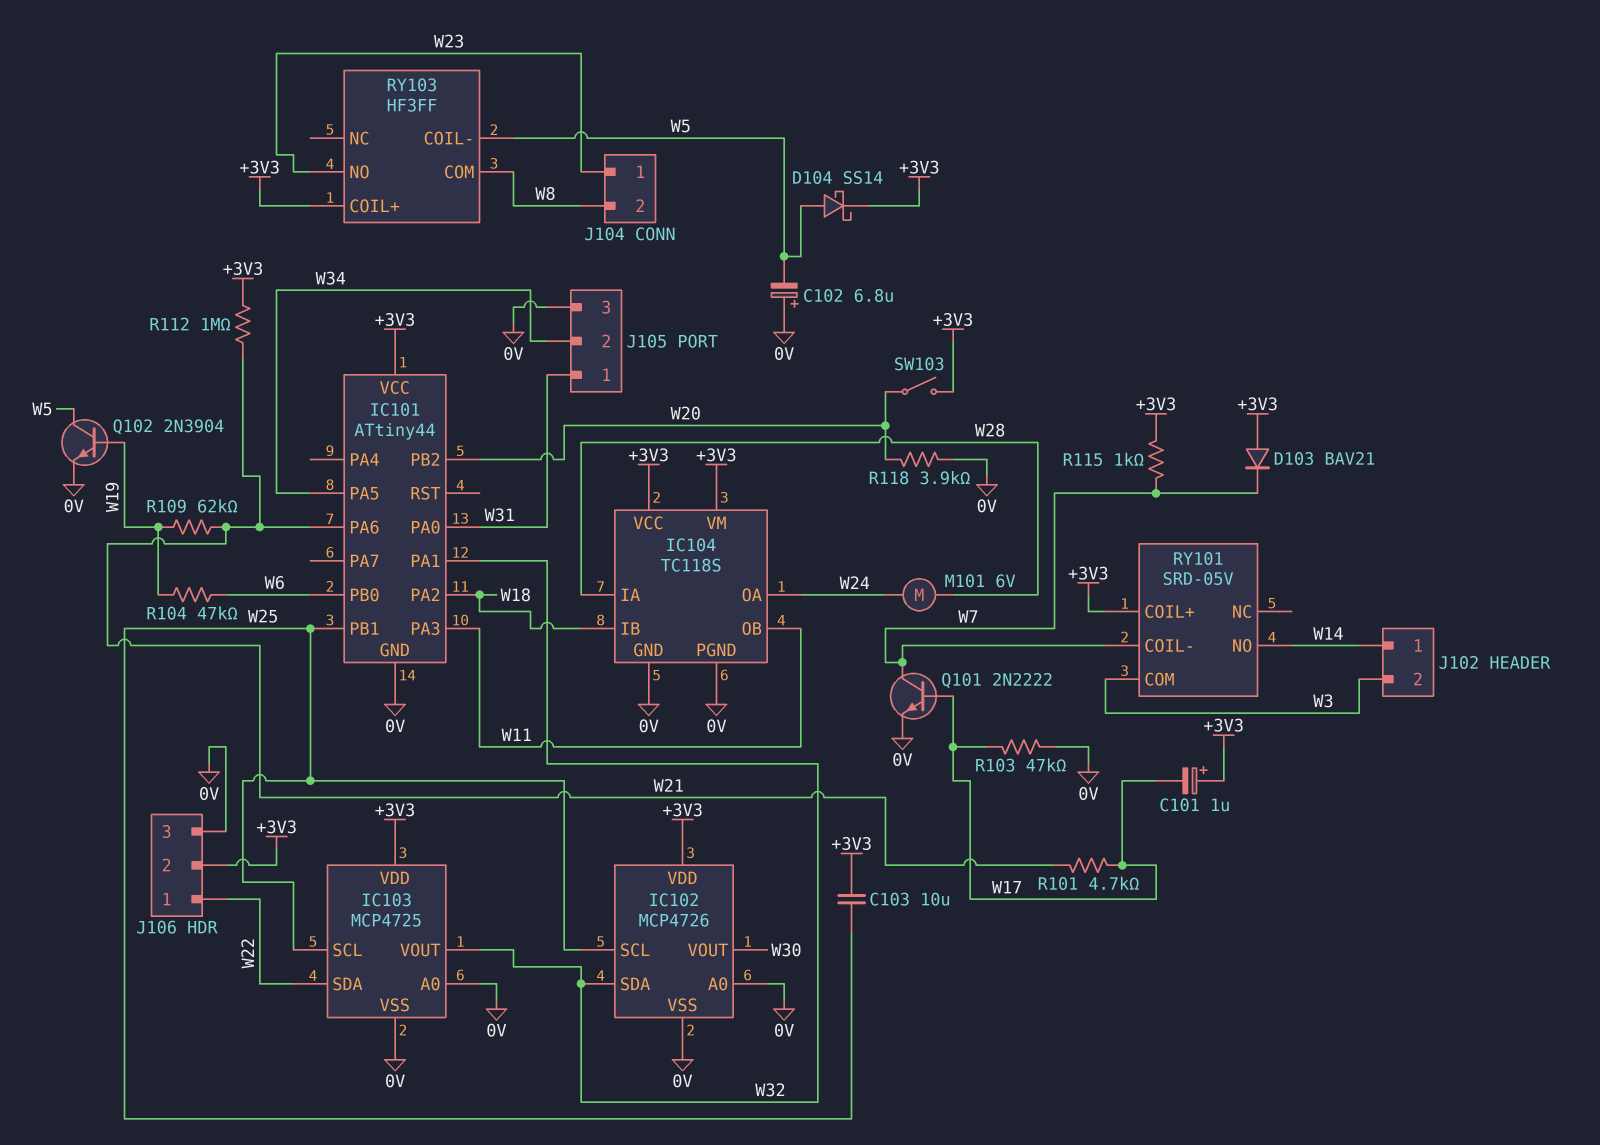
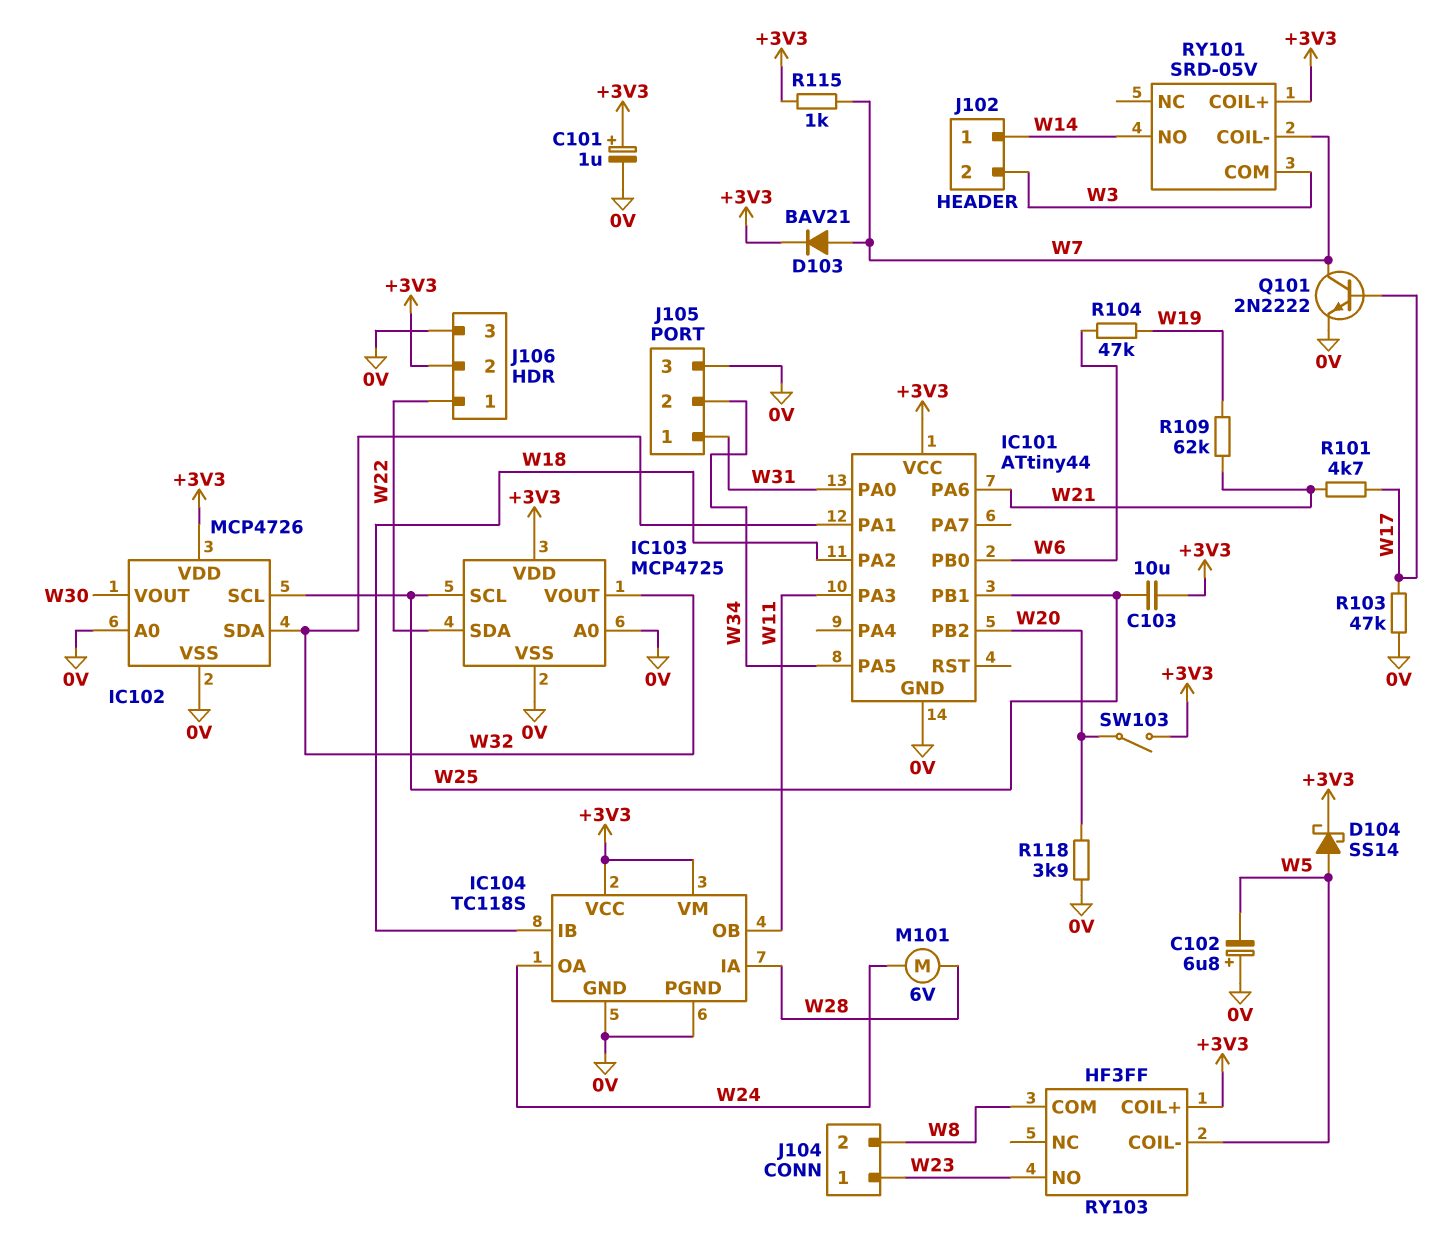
C101: 1uF (plus +3V3, minus W17) -> 1uF (plus +3V3, minus 0V)
D103: diode BAV21 (A +3V3, K W7) -> diode BAV21 (A W7, K +3V3)
Q102: NPN 2N3904 (B W19, C W5, E 0V) -> none
R112: 1M (+3V3, W21) -> none

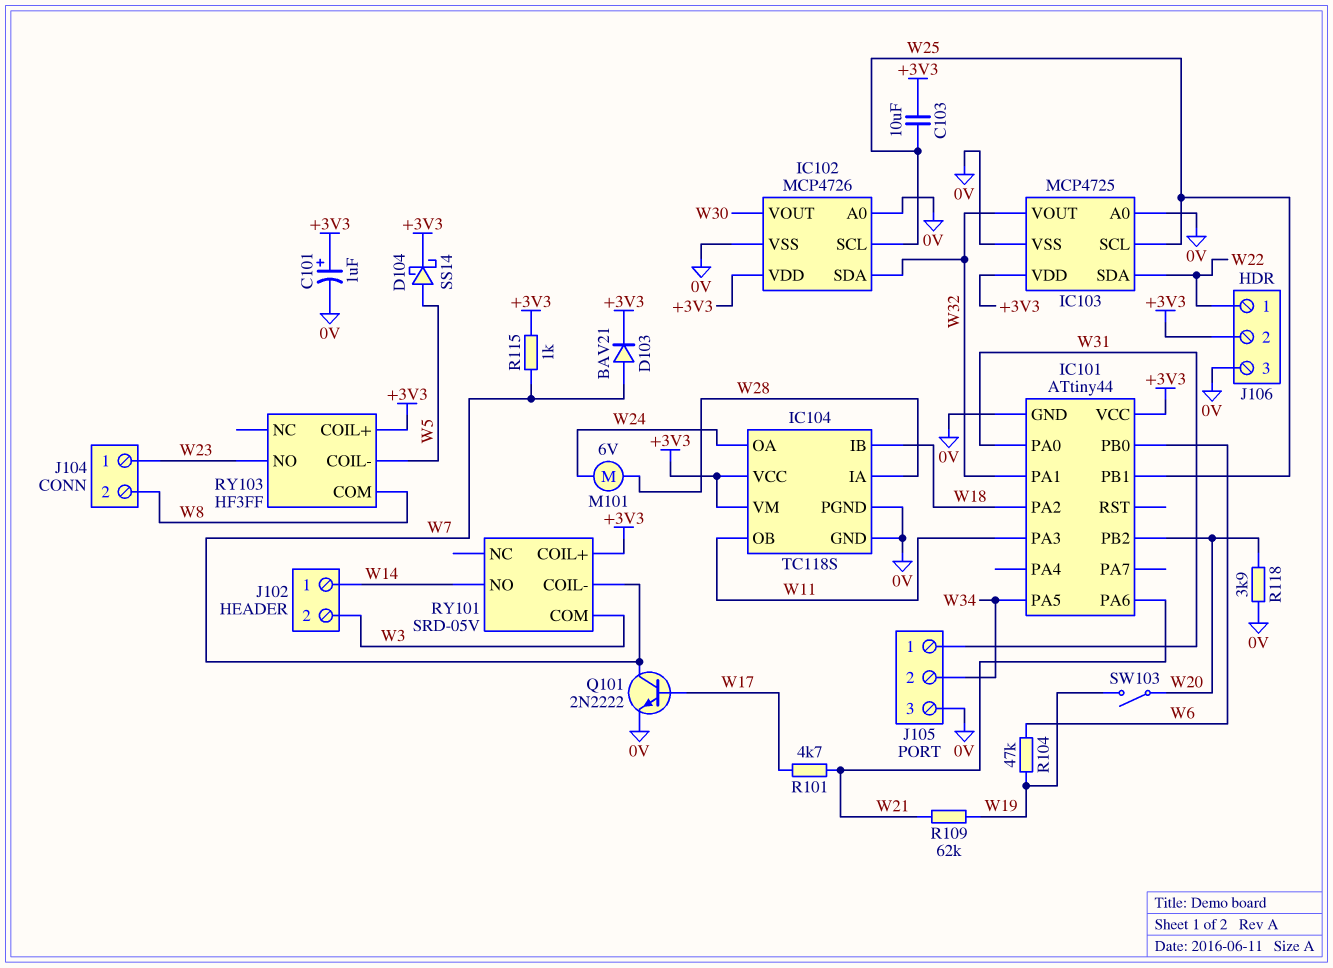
C102: 6.8uF (plus 0V, minus W5) -> none
R103: 47k (0V, W17) -> none
SW103: switch (+3V3, W20) -> switch (W19, W20)

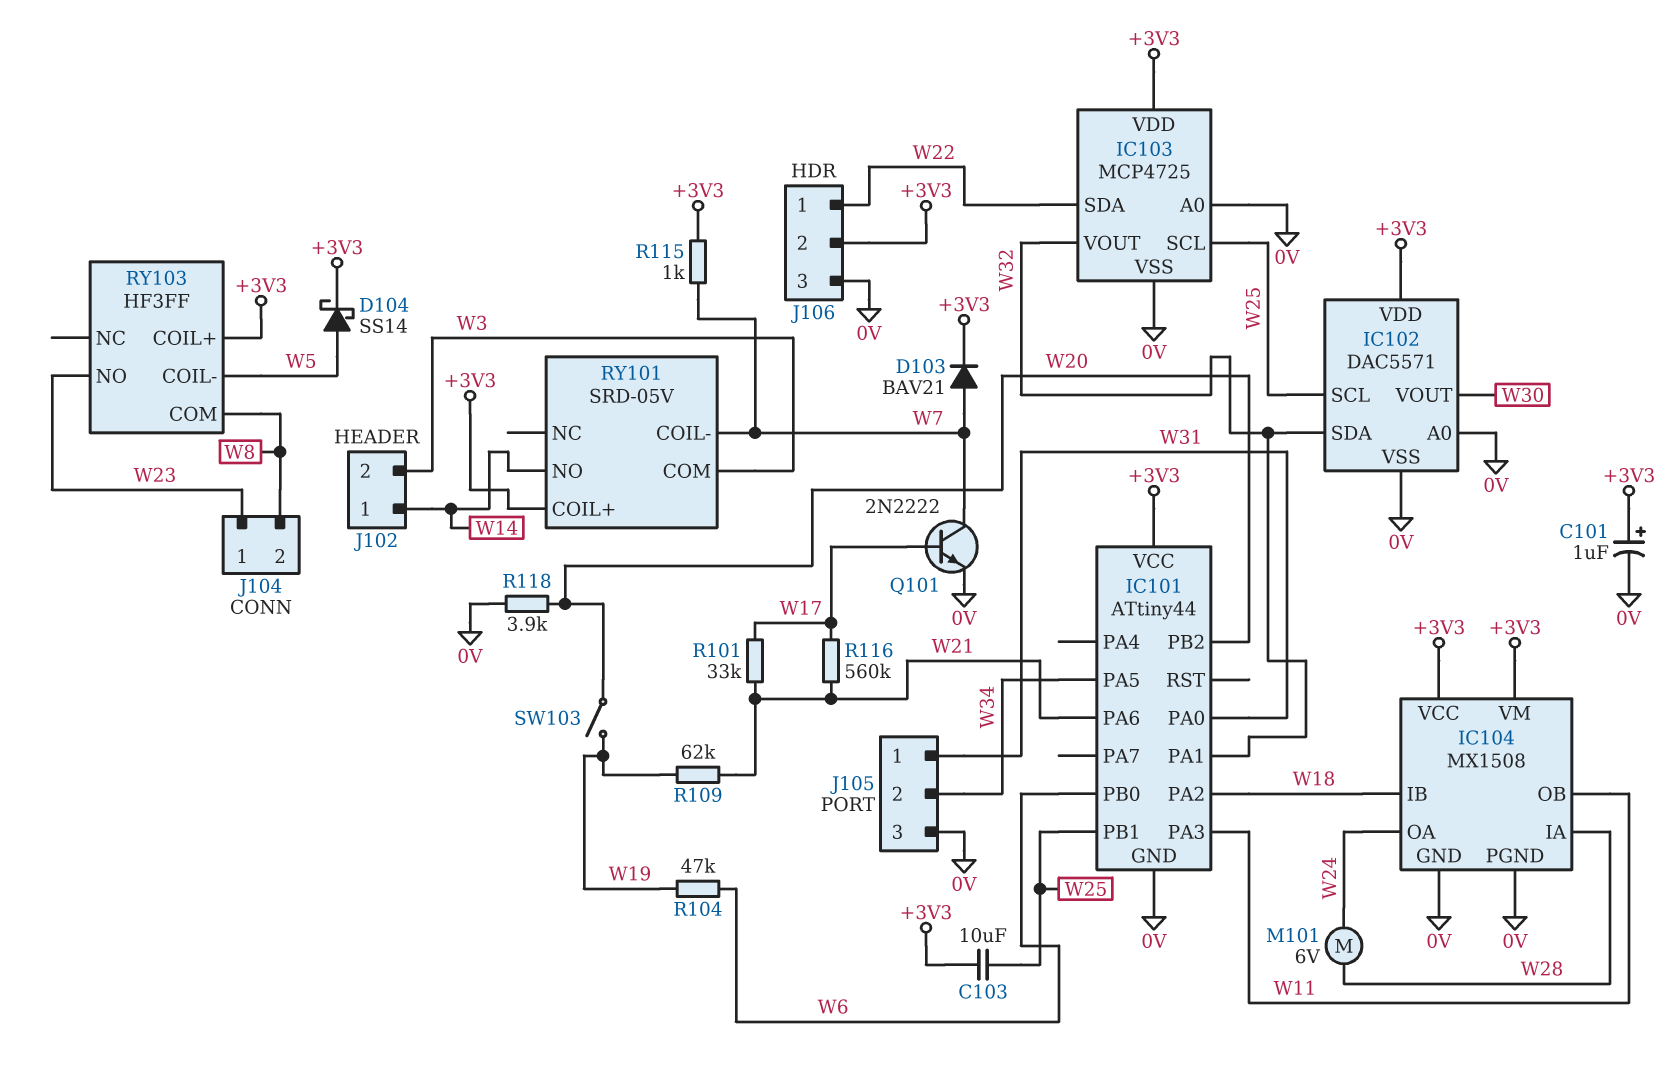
IC102: MCP4726 -> DAC5571
IC104: TC118S -> MX1508
R101: 4.7k (W17, W21) -> 33k (W17, W21)
R116: none -> 560k (W17, W21)

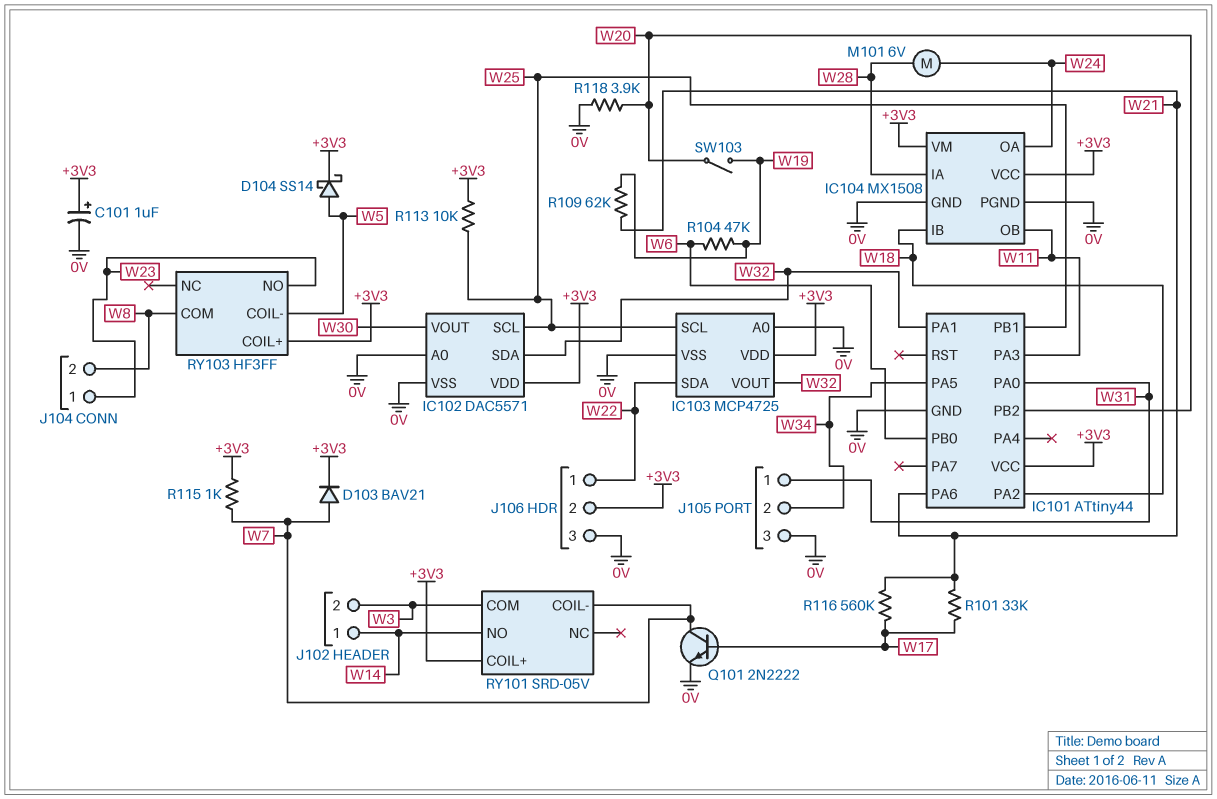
C103: 10uF (+3V3, W25) -> none
R113: none -> 10k (+3V3, W25)

